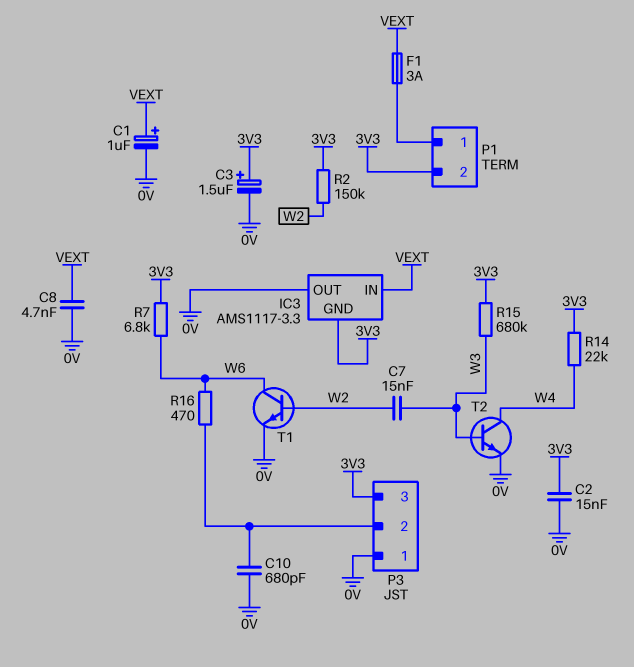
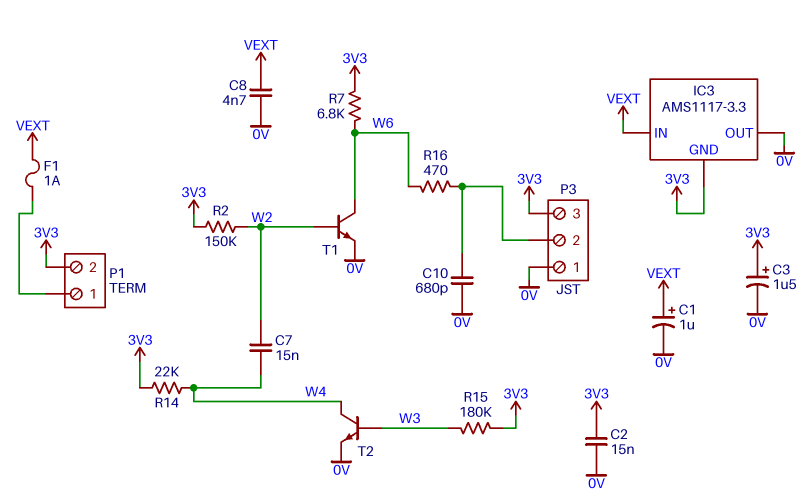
C7: 15nF (W2, W3) -> 15nF (W2, W4)
F1: 3A (P1/1, VEXT) -> 1A (P1/1, VEXT)
R15: 680k (3V3, W3) -> 180k (3V3, W3)

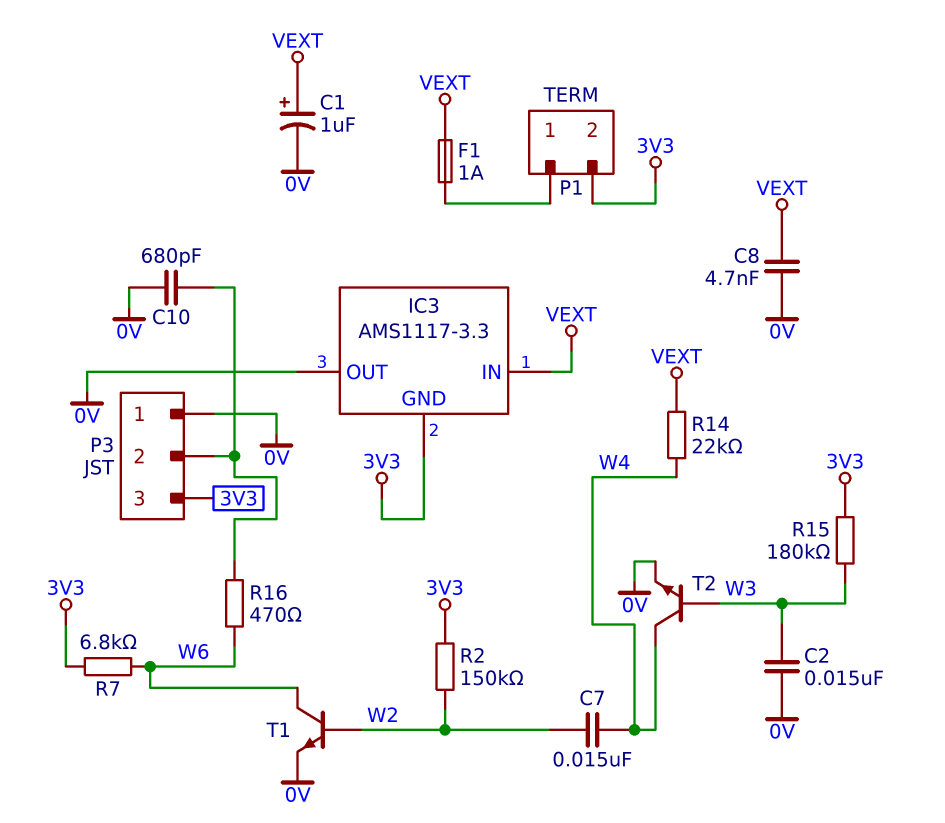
C2: 15nF (0V, 3V3) -> 15nF (0V, W3)
C3: 1.5uF (plus 3V3, minus 0V) -> none
R14: 22k (3V3, W4) -> 22k (VEXT, W4)

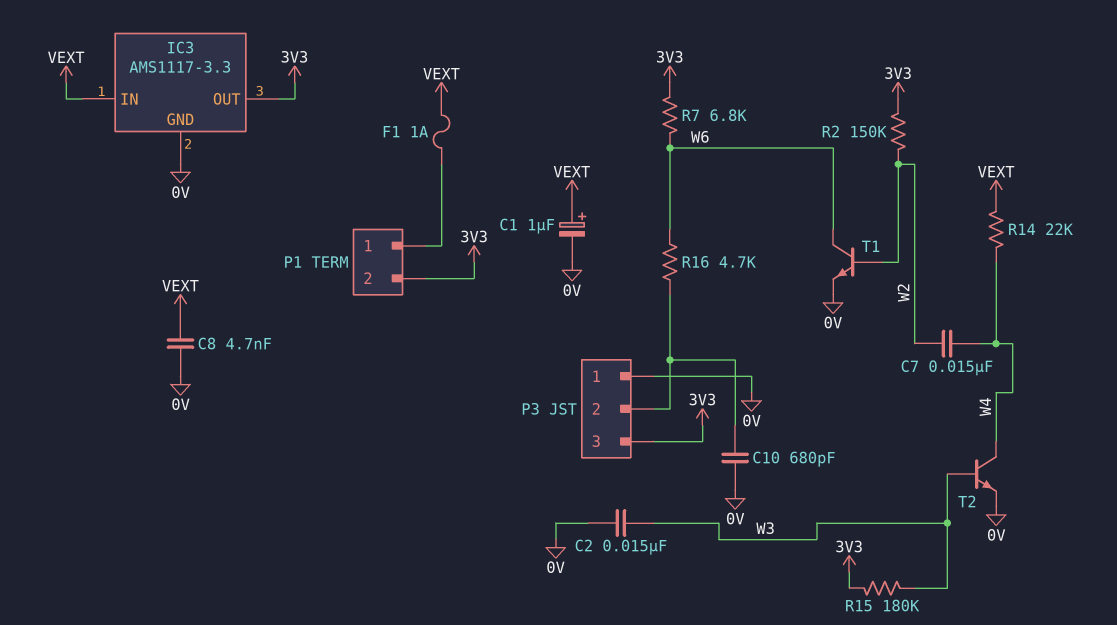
IC3 pin GND: 3V3 -> 0V
IC3 pin OUT: 0V -> 3V3
R16: 470 (P3/2, W6) -> 4.7k (P3/2, W6)

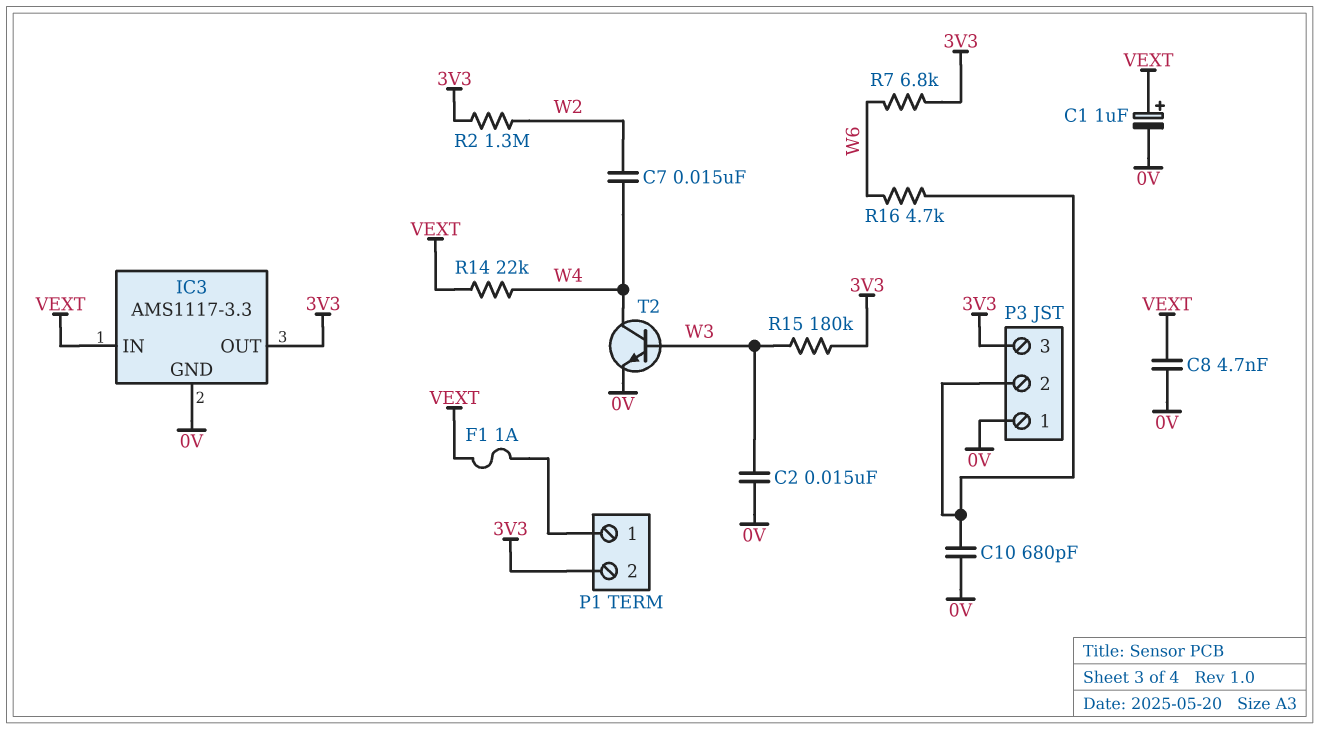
R2: 150k (3V3, W2) -> 1.3M (3V3, W2)
T1: NPN (B W2, C W6, E 0V) -> none

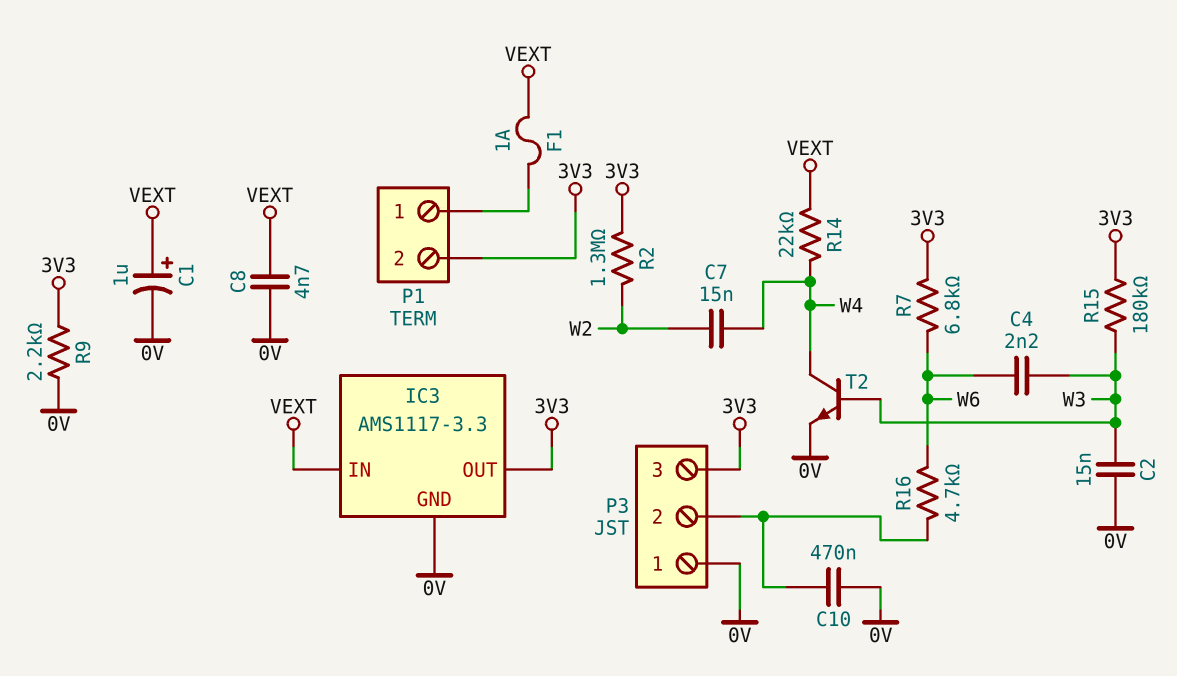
C4: none -> 2.2nF (W3, W6)
C10: 680pF (0V, P3/2) -> 470nF (0V, P3/2)
R9: none -> 2.2k (0V, 3V3)

